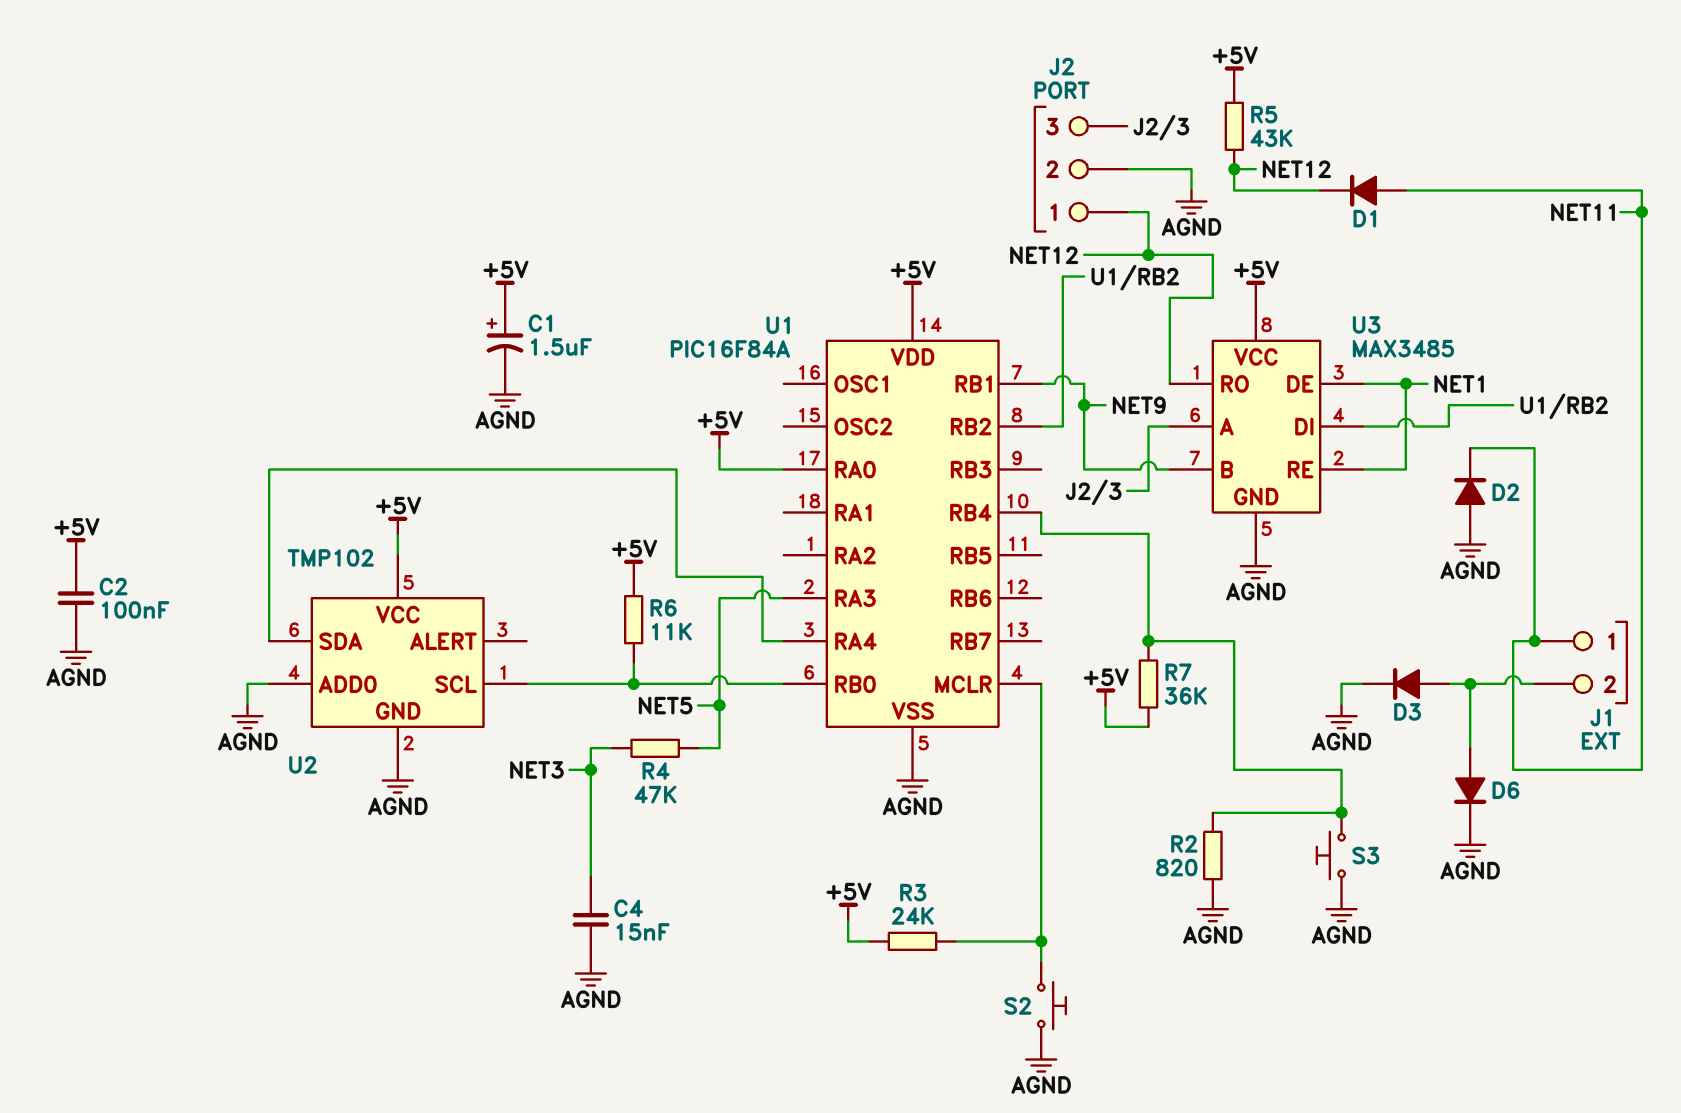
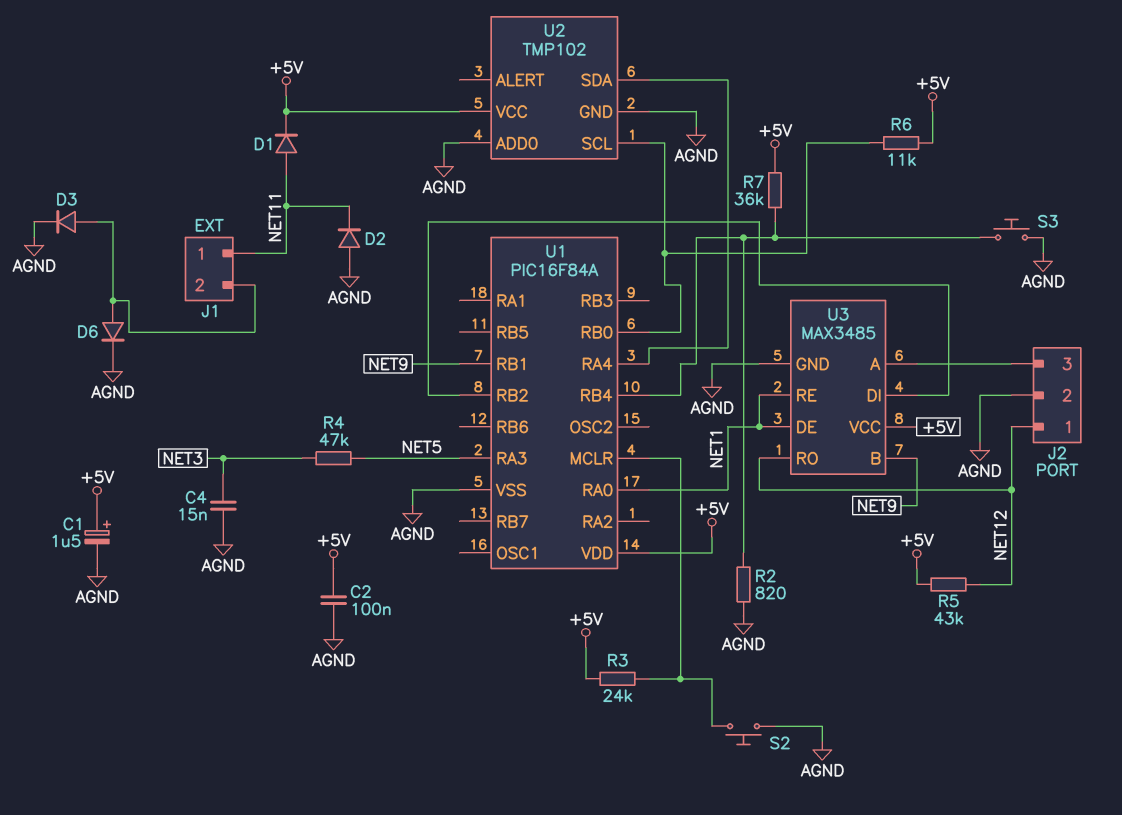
D1: diode (A NET11, K NET12) -> diode (A NET11, K +5V)
U1 pin RA0: +5V -> NET1

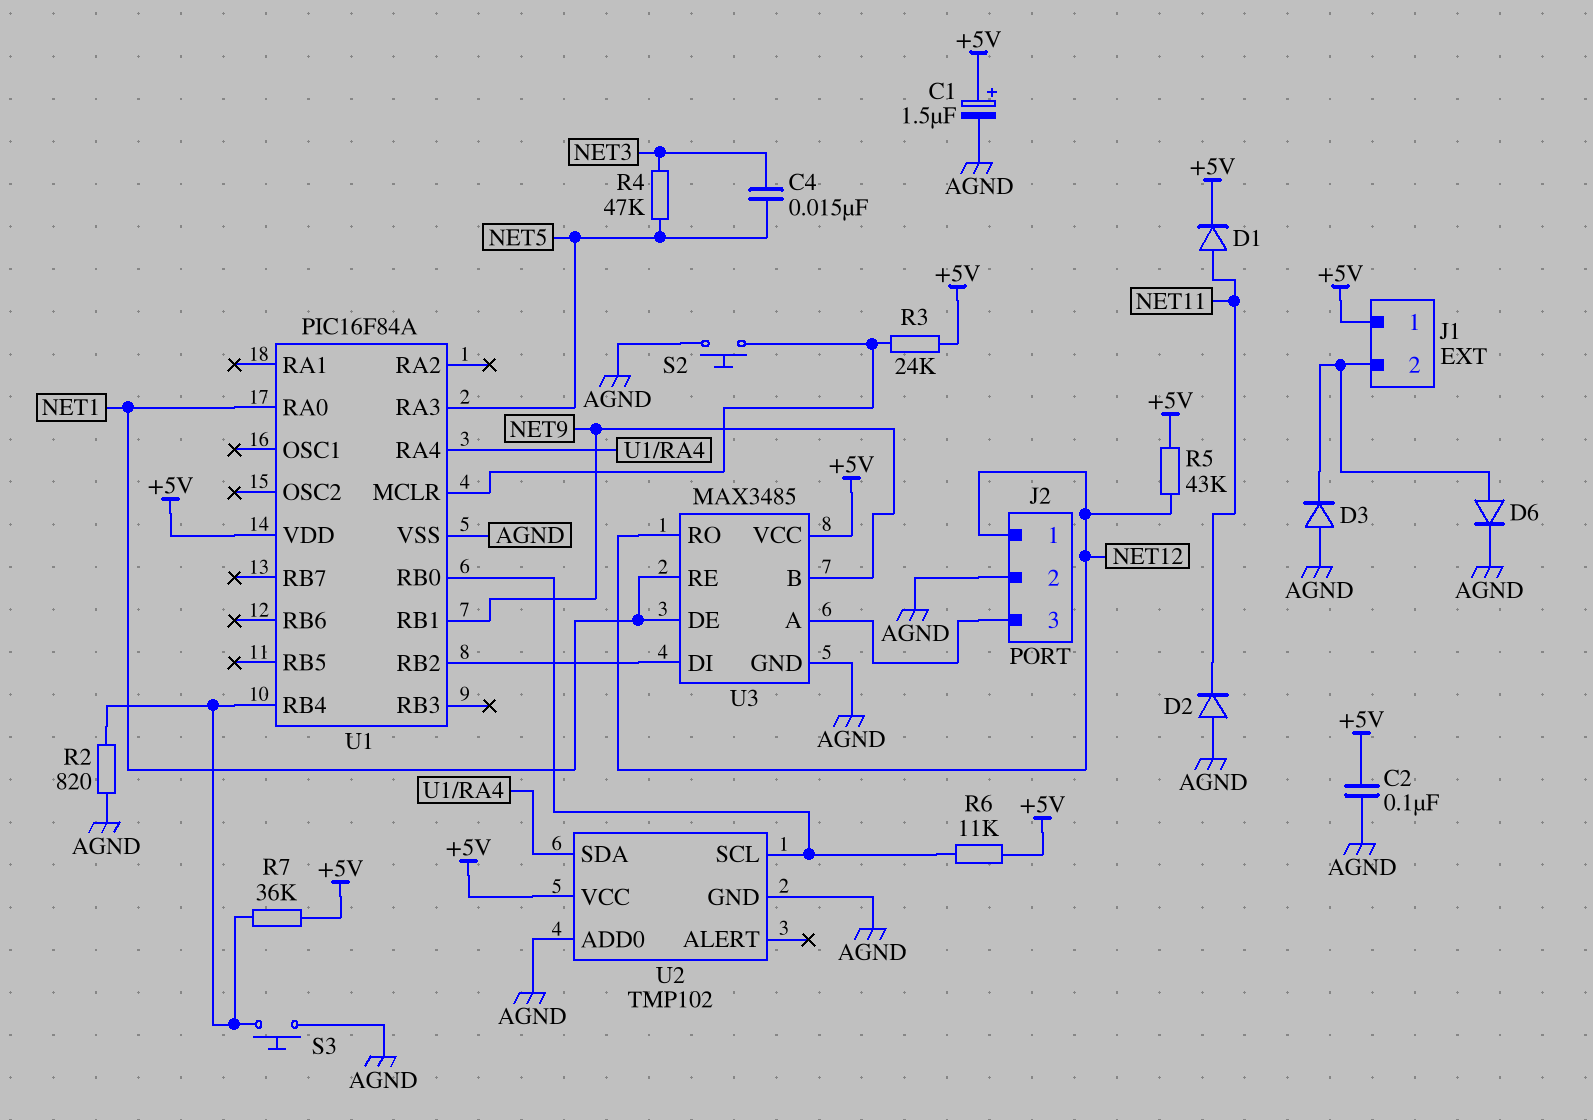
C4: 15nF (AGND, NET3) -> 15nF (NET3, NET5)
D3: diode (A J1/2, K AGND) -> diode (A AGND, K J1/2)
J1 pin 1: NET11 -> +5V

